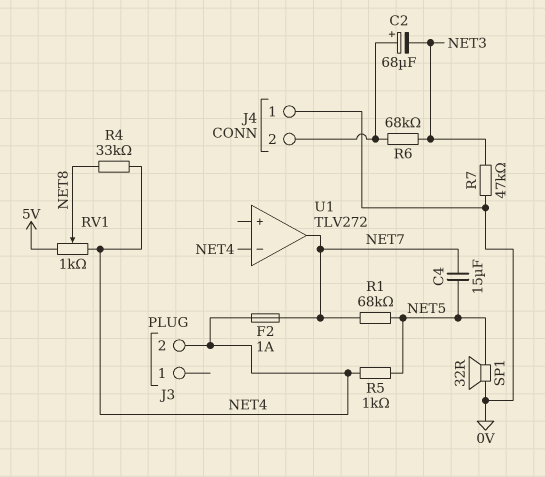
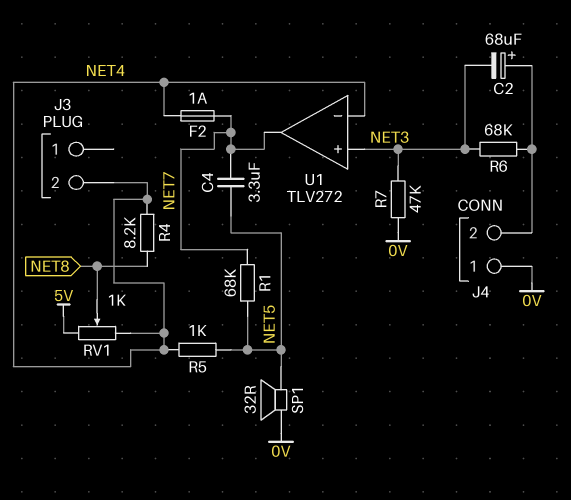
C4: 15uF (NET5, NET7) -> 3.3uF (NET5, NET7)
R4: 33k (NET4, NET8) -> 8.2k (NET4, NET8)
U1 pin in+: none -> NET3

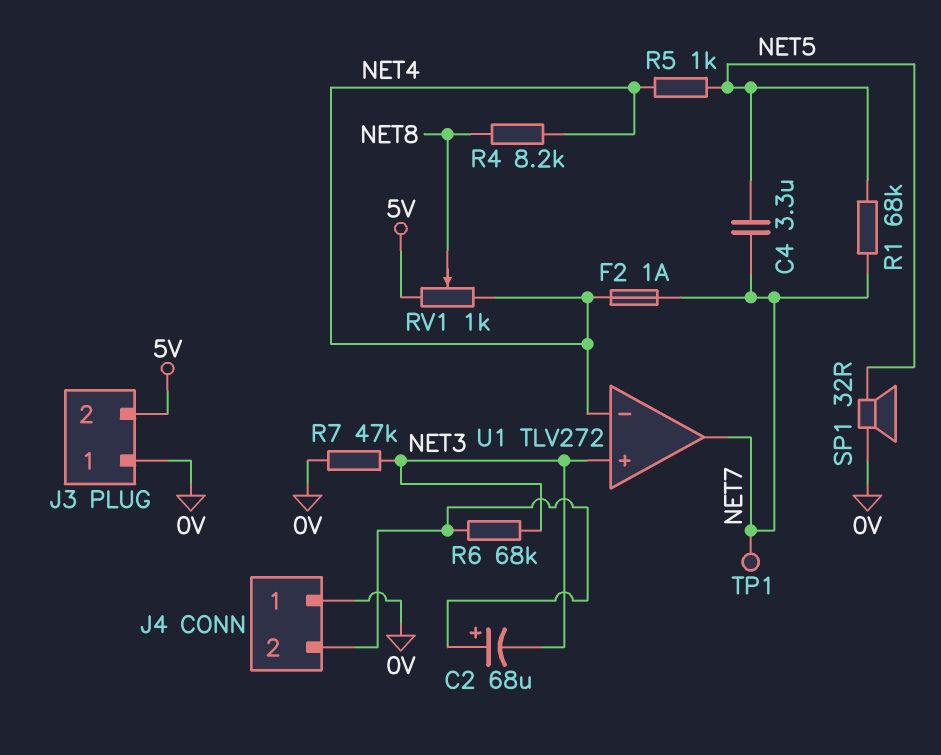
J3 pin 1: none -> 0V
J3 pin 2: NET4 -> 5V
TP1: none -> test point (NET7)

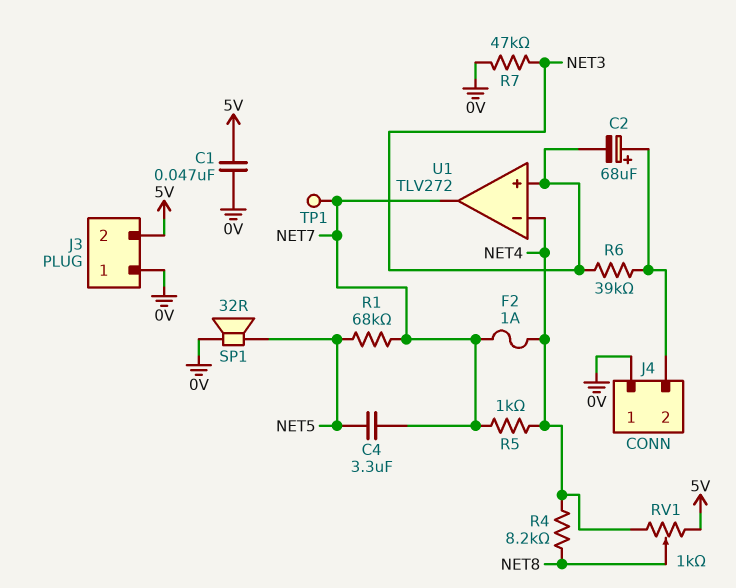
C1: none -> 47nF (0V, 5V)
R5: 1k (NET4, NET5) -> 1k (NET4, NET7)
R6: 68k (J4/2, NET3) -> 39k (J4/2, NET3)

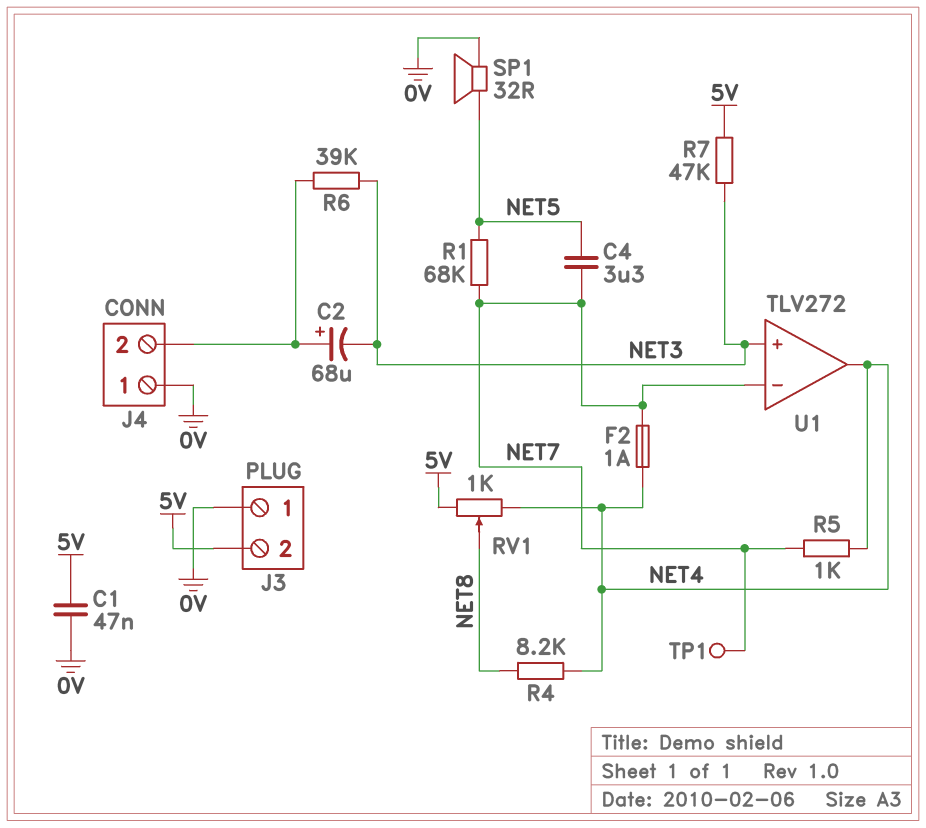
R7: 47k (0V, NET3) -> 47k (5V, NET3)
U1 pin in-: NET4 -> NET7
U1 pin out: NET7 -> NET4

